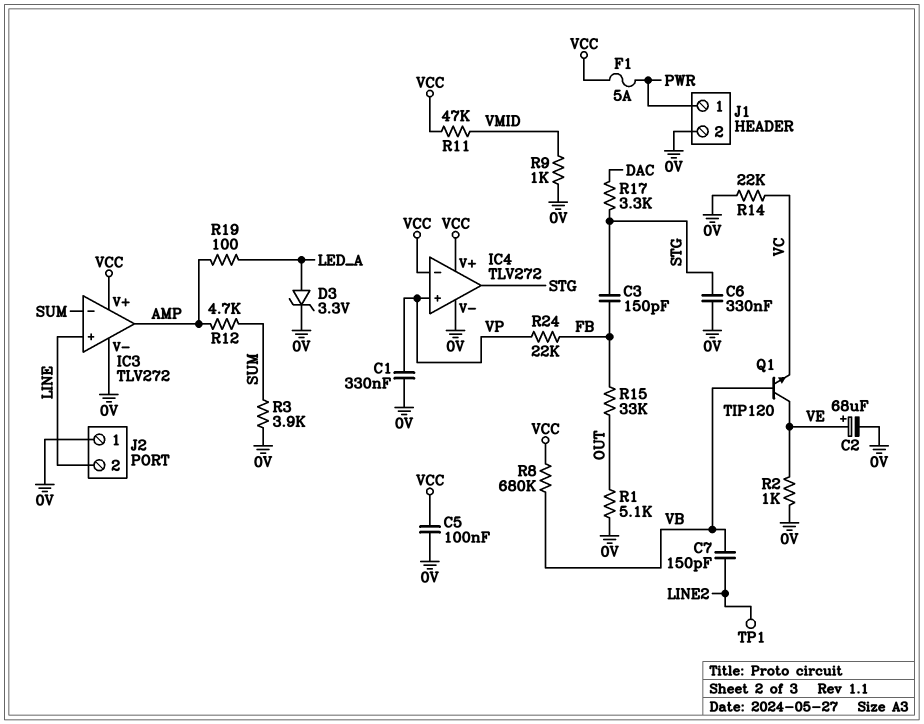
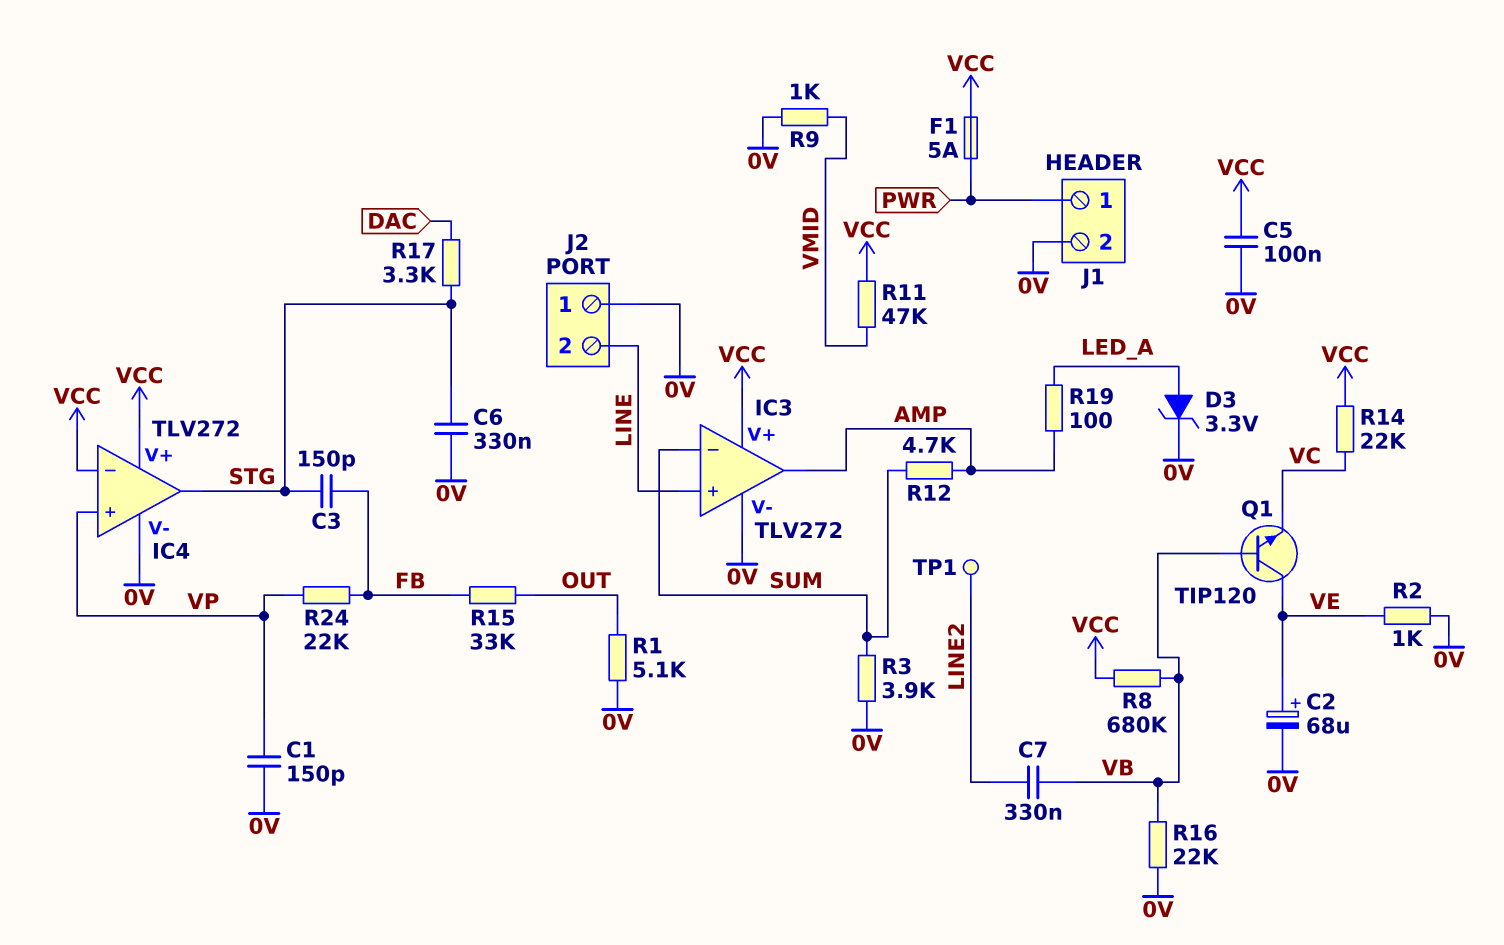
C1: 330nF (0V, VP) -> 150pF (0V, VP)
C7: 150pF (LINE2, VB) -> 330nF (LINE2, VB)
R14: 22k (0V, VC) -> 22k (VC, VCC)
R16: none -> 22k (0V, VB)

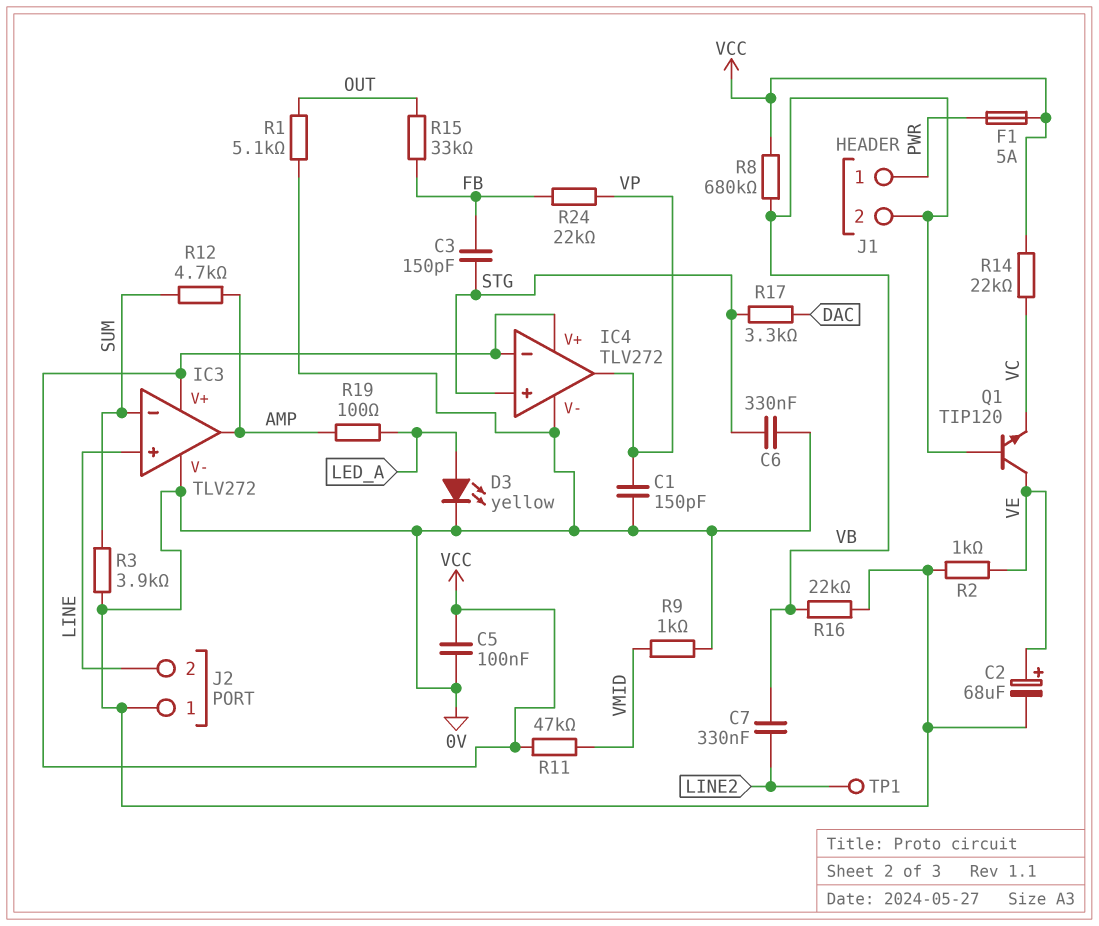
D3: zener 3.3V (A LED_A, K 0V) -> LED yellow (A LED_A, K 0V)
IC4 pin in+: VP -> STG
IC4 pin out: STG -> VP
J1 pin 2: 0V -> VB

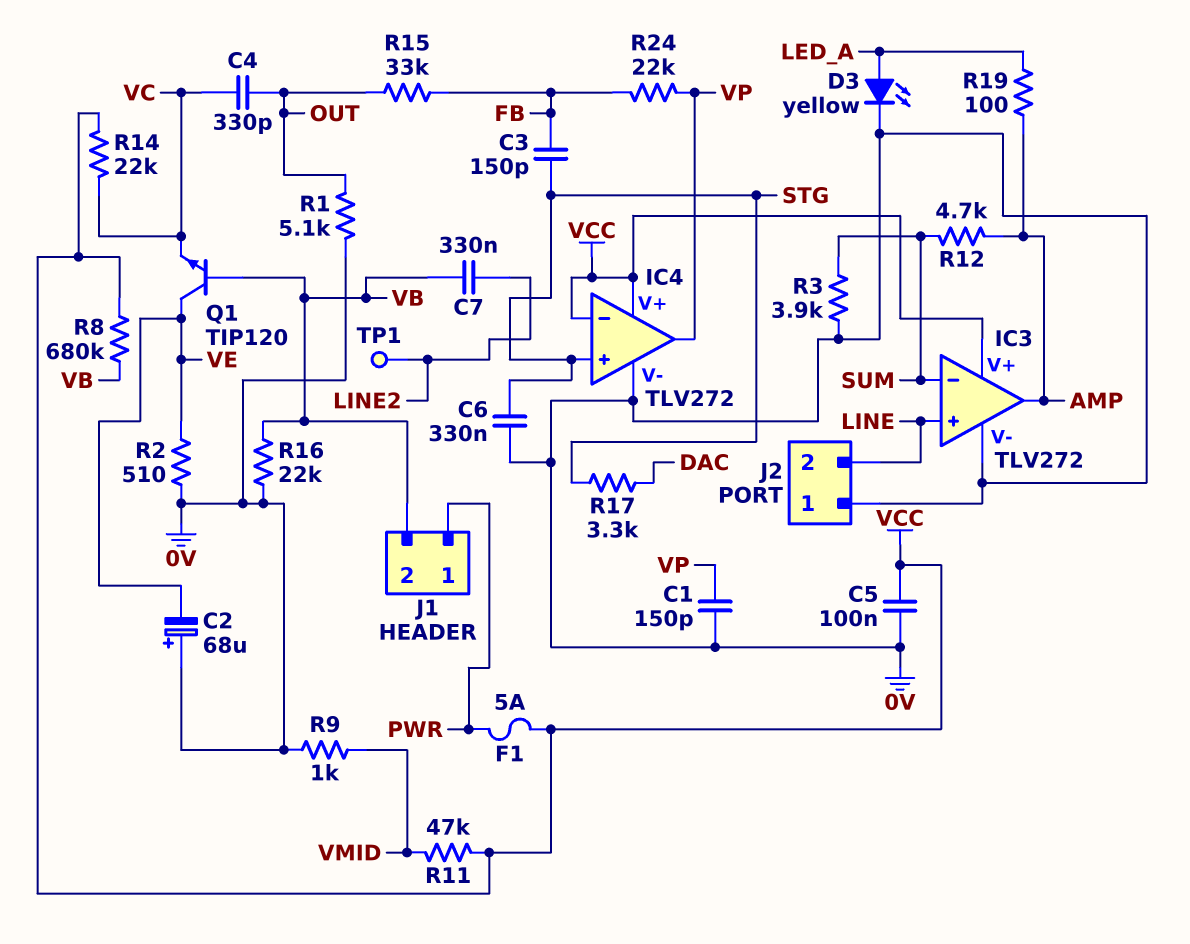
C2: 68uF (plus VE, minus 0V) -> 68uF (plus 0V, minus VE)
C4: none -> 330pF (OUT, VC)
R2: 1k (0V, VE) -> 510 (0V, VE)

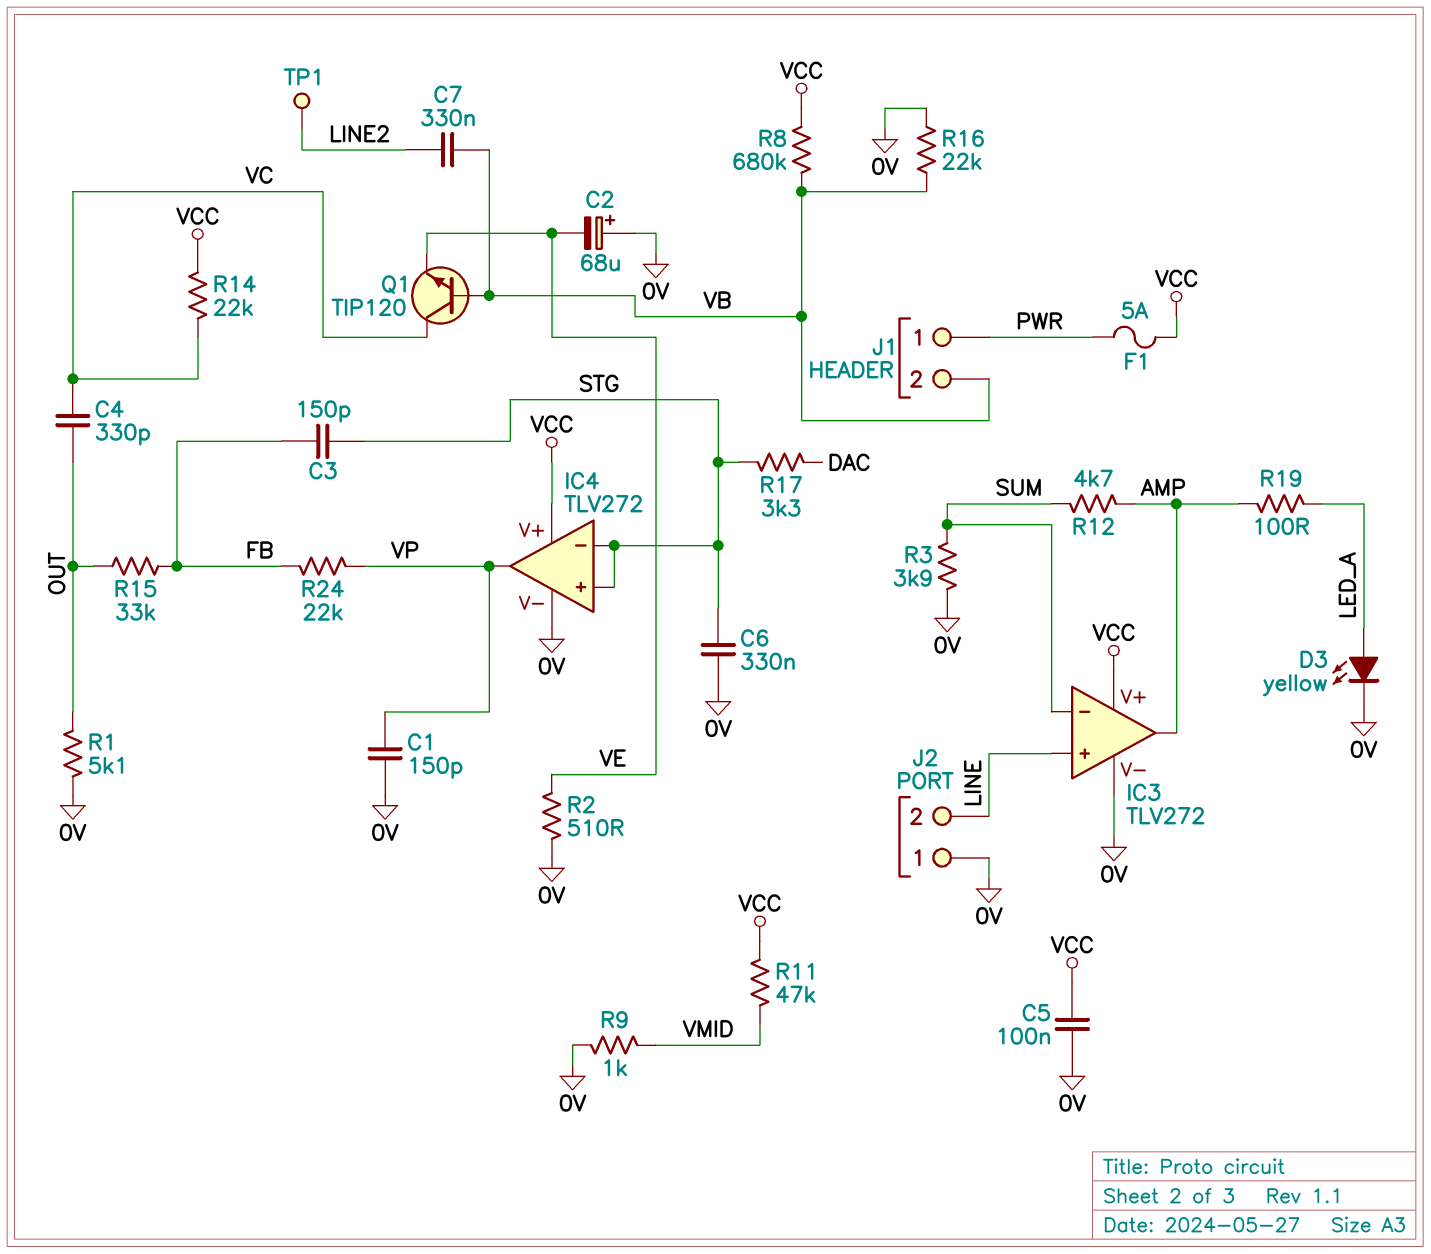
IC4 pin in-: VCC -> STG
Q1: NPN TIP120 (B VB, C VE, E VC) -> NPN TIP120 (B VB, C VC, E VE)

